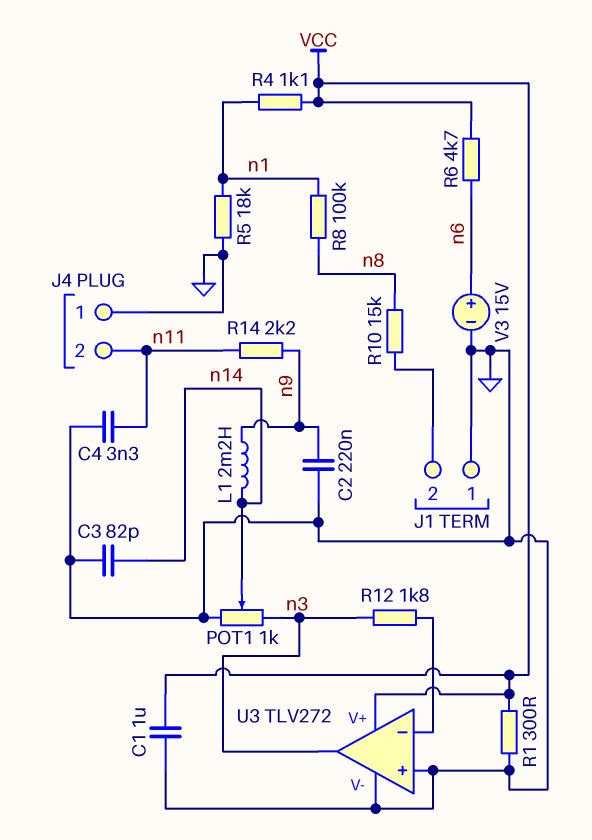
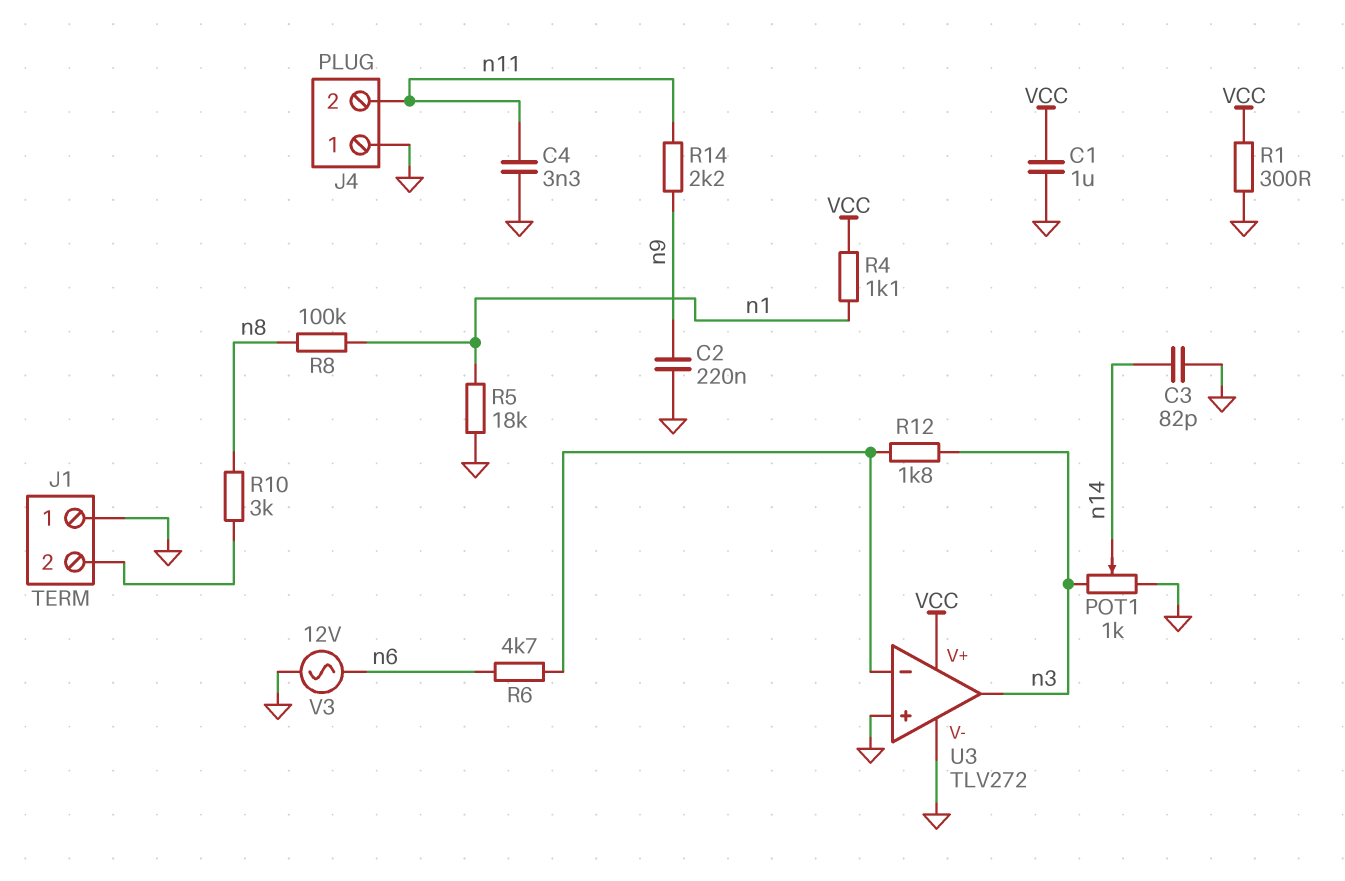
L1: 2.2mH (n9, n14) -> none
R6: 4.7k (VCC, n6) -> 4.7k (U3/in-, n6)
R10: 15k (J1/2, n8) -> 3k (J1/2, n8)
V3: 15V (plus n6, minus GND) -> AC 12V (GND, n6)

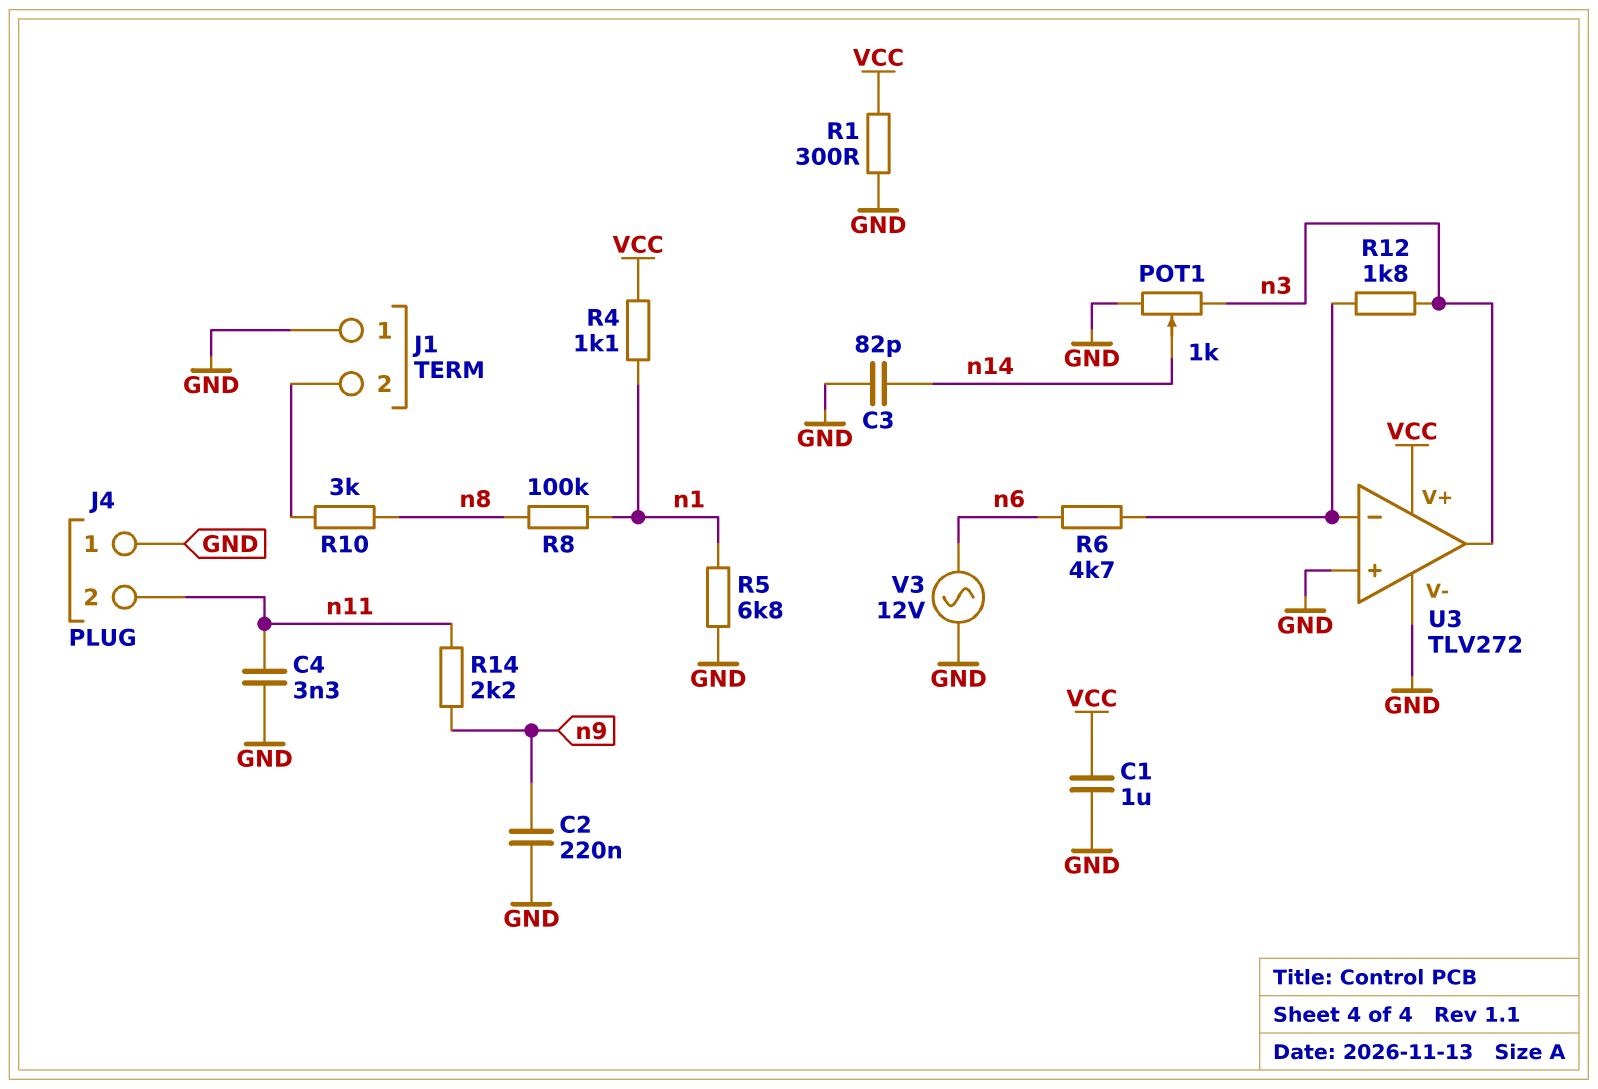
R5: 18k (GND, n1) -> 6.8k (GND, n1)

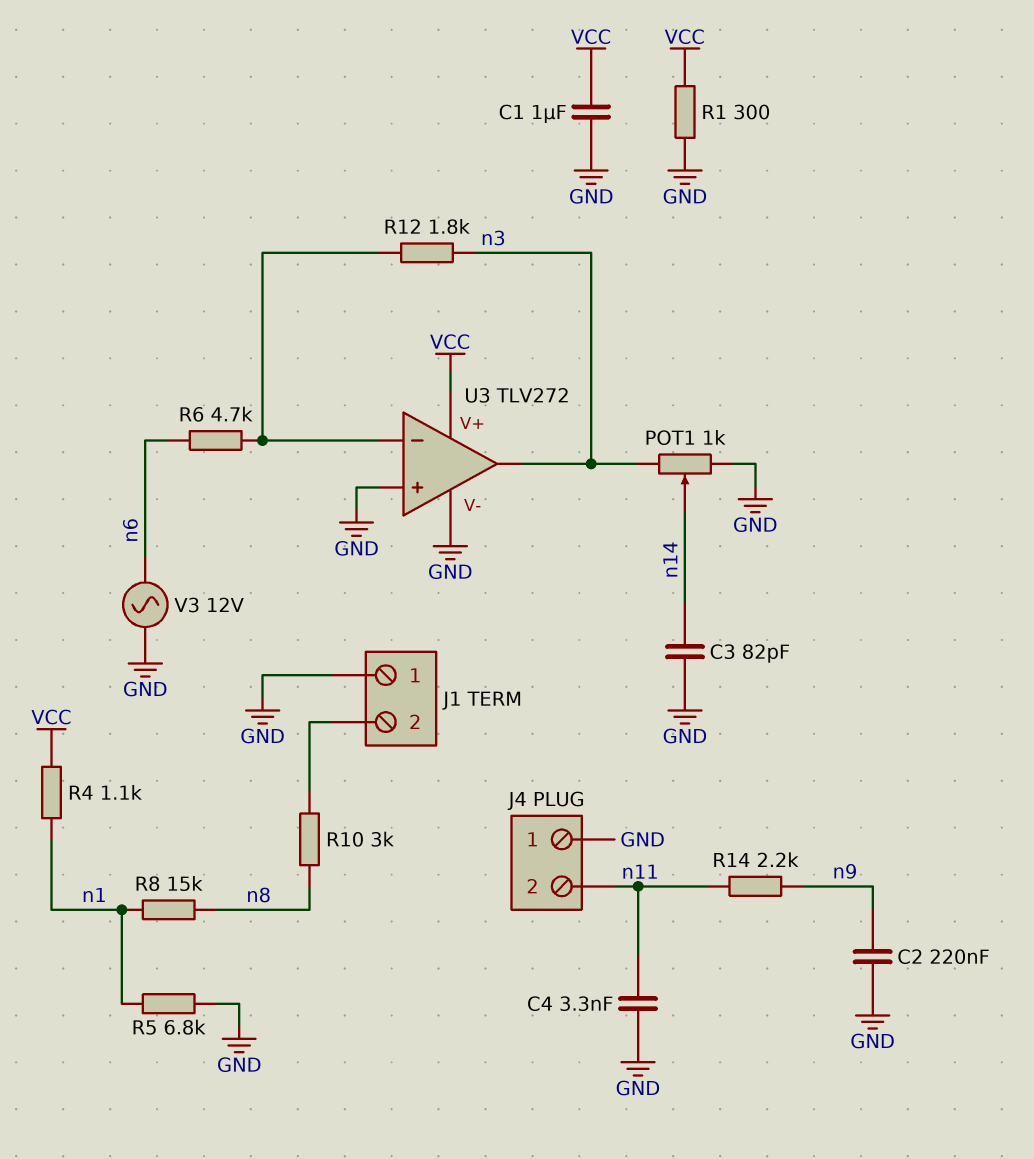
R8: 100k (n1, n8) -> 15k (n1, n8)

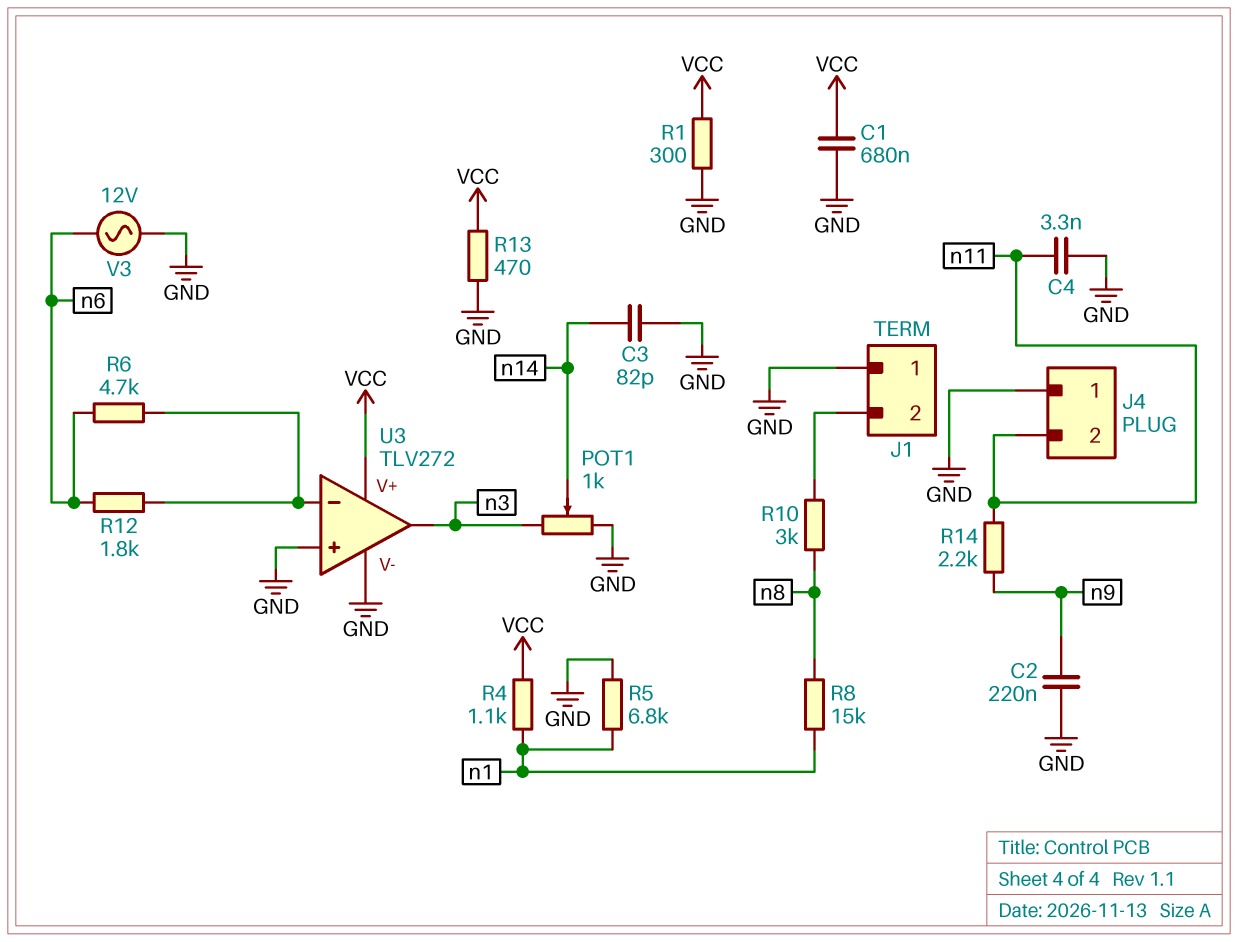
C1: 1uF (GND, VCC) -> 680nF (GND, VCC)
R12: 1.8k (U3/in-, n3) -> 1.8k (U3/in-, n6)
R13: none -> 470 (GND, VCC)

